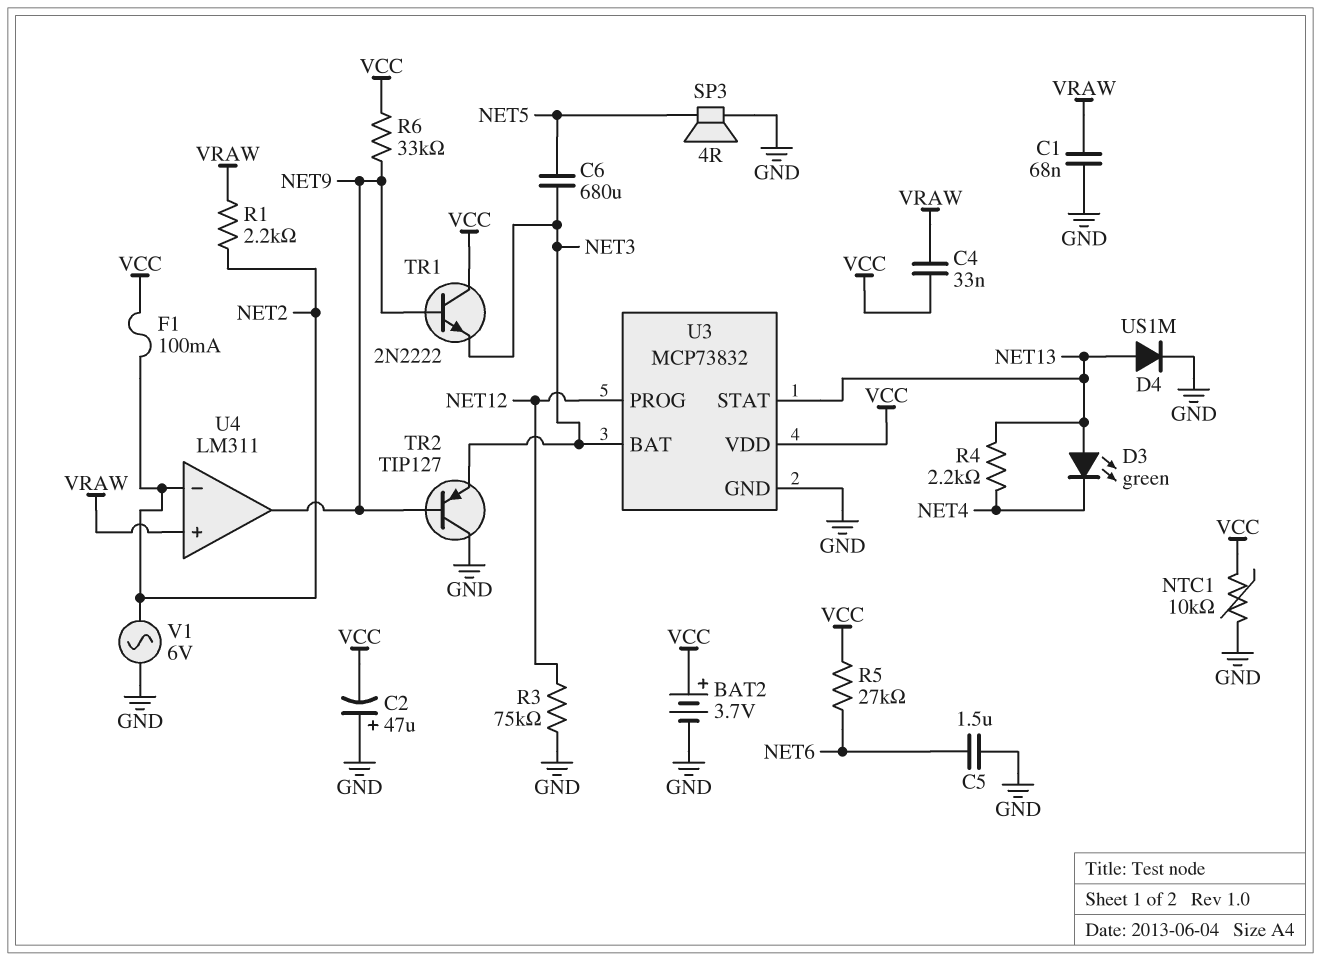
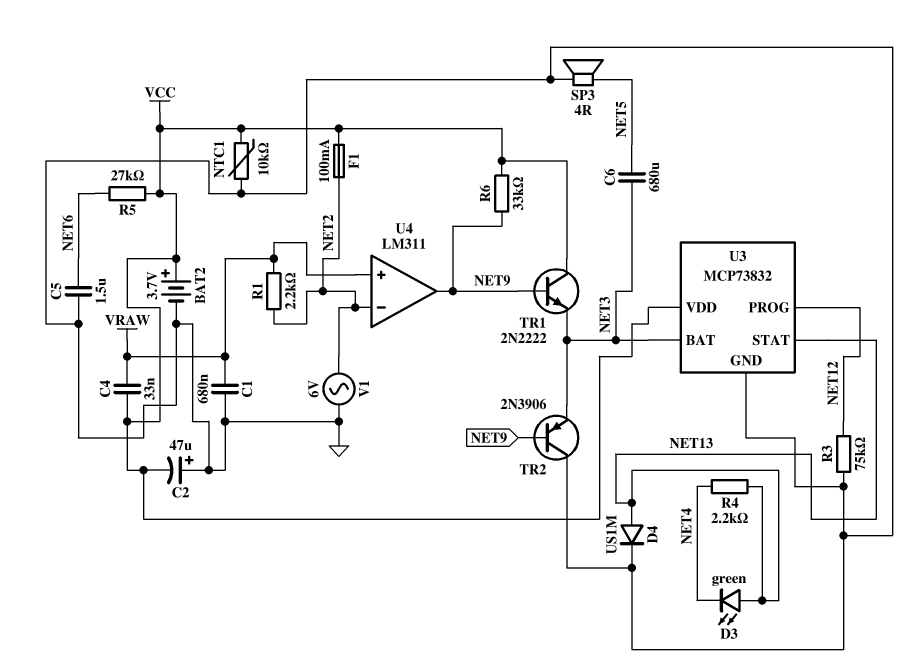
C1: 68nF (GND, VRAW) -> 680nF (GND, VRAW)
TR2: PNP TIP127 (B NET9, C GND, E NET3) -> PNP 2N3906 (B NET9, C GND, E NET3)

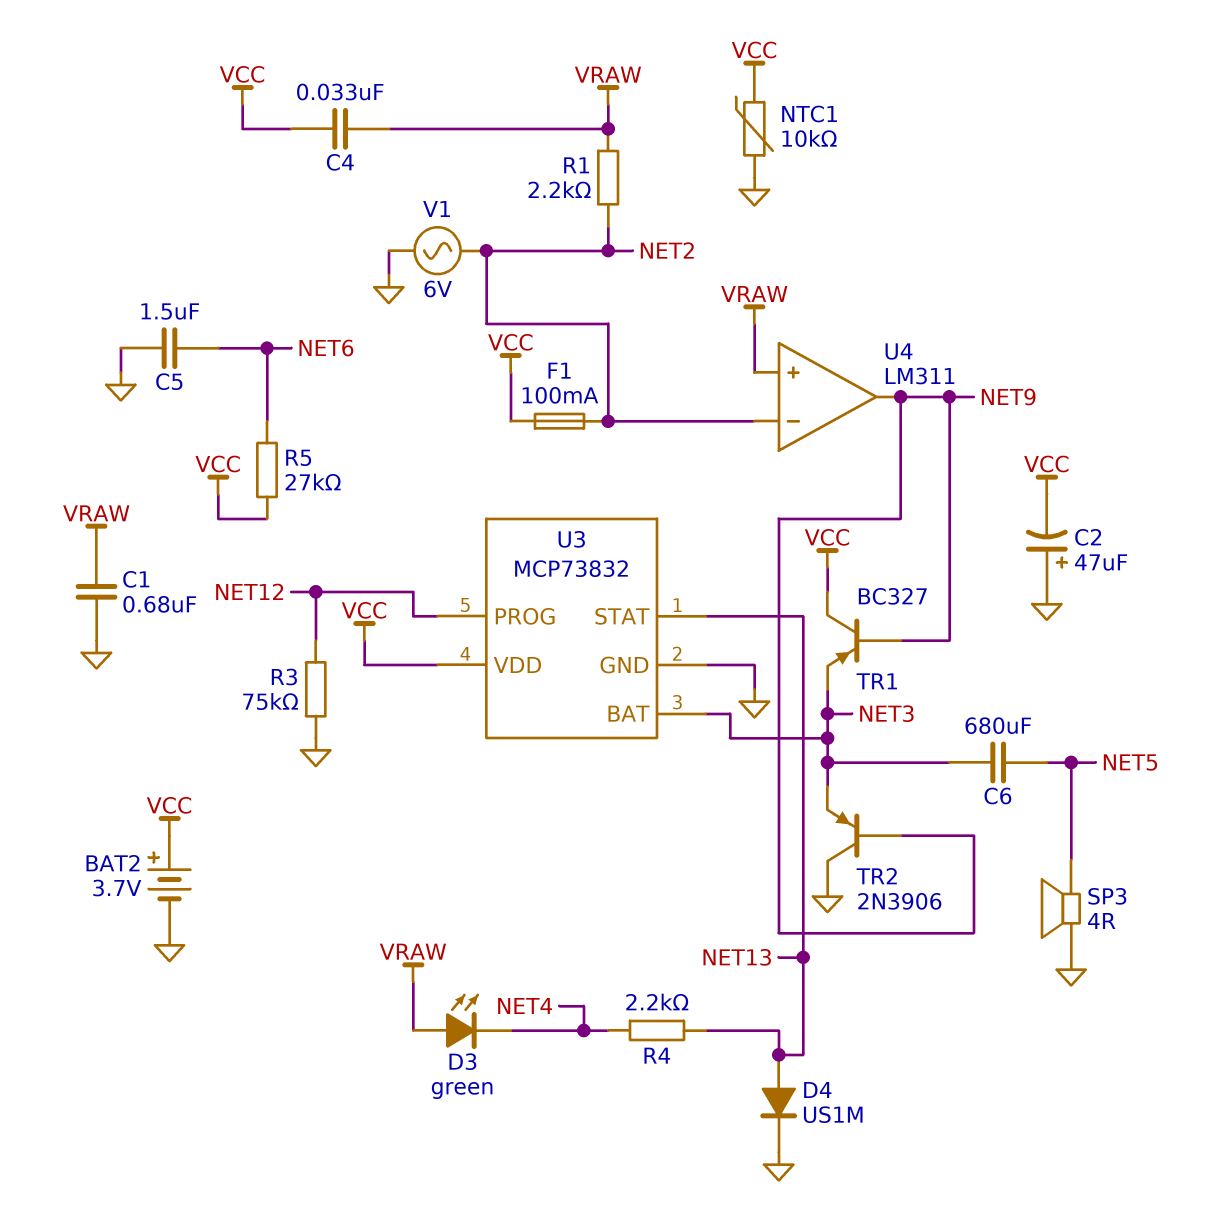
D3: LED green (A NET13, K NET4) -> LED green (A VRAW, K NET4)
R6: 33k (NET9, VCC) -> none
TR1: NPN 2N2222 (B NET9, C VCC, E NET3) -> PNP BC327 (B NET9, C VCC, E NET3)

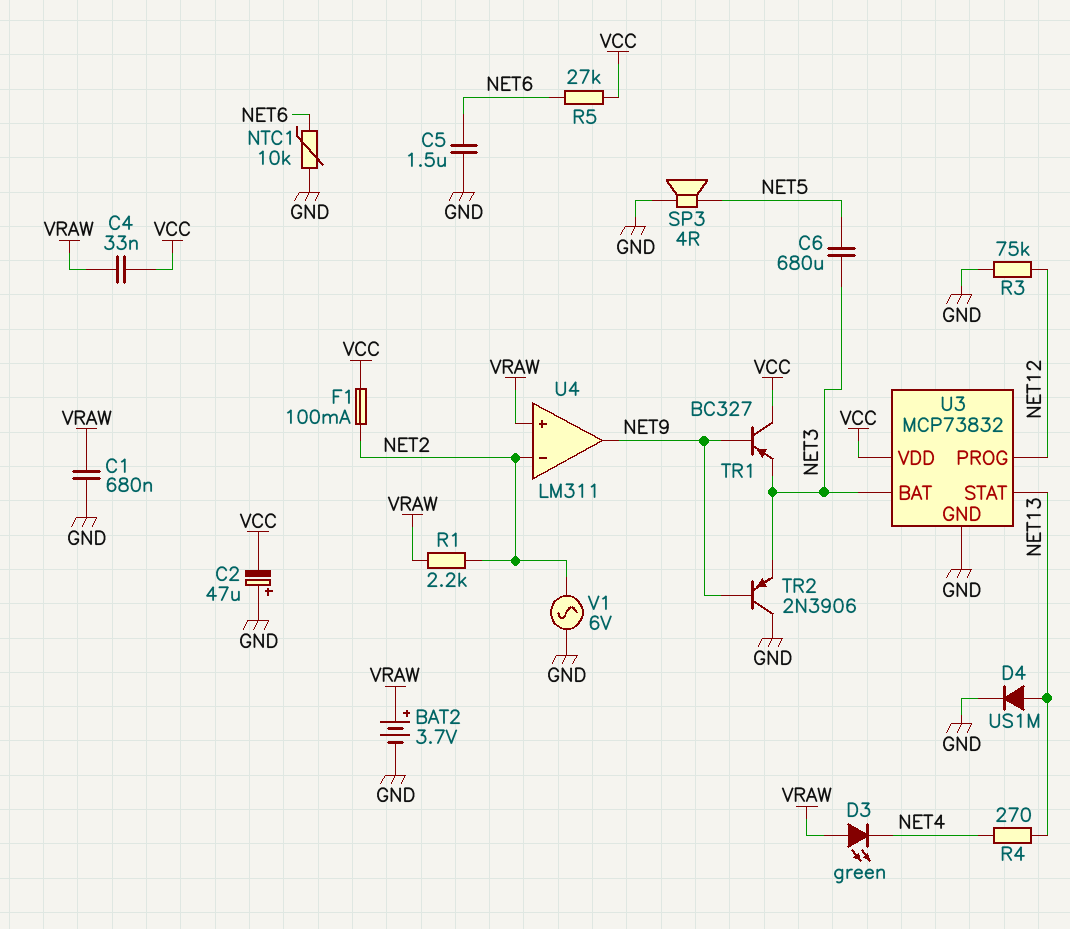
BAT2: 3.7V (plus VCC, minus GND) -> 3.7V (plus VRAW, minus GND)
NTC1: 10k (GND, VCC) -> 10k (GND, NET6)
R4: 2.2k (NET4, NET13) -> 270 (NET4, NET13)

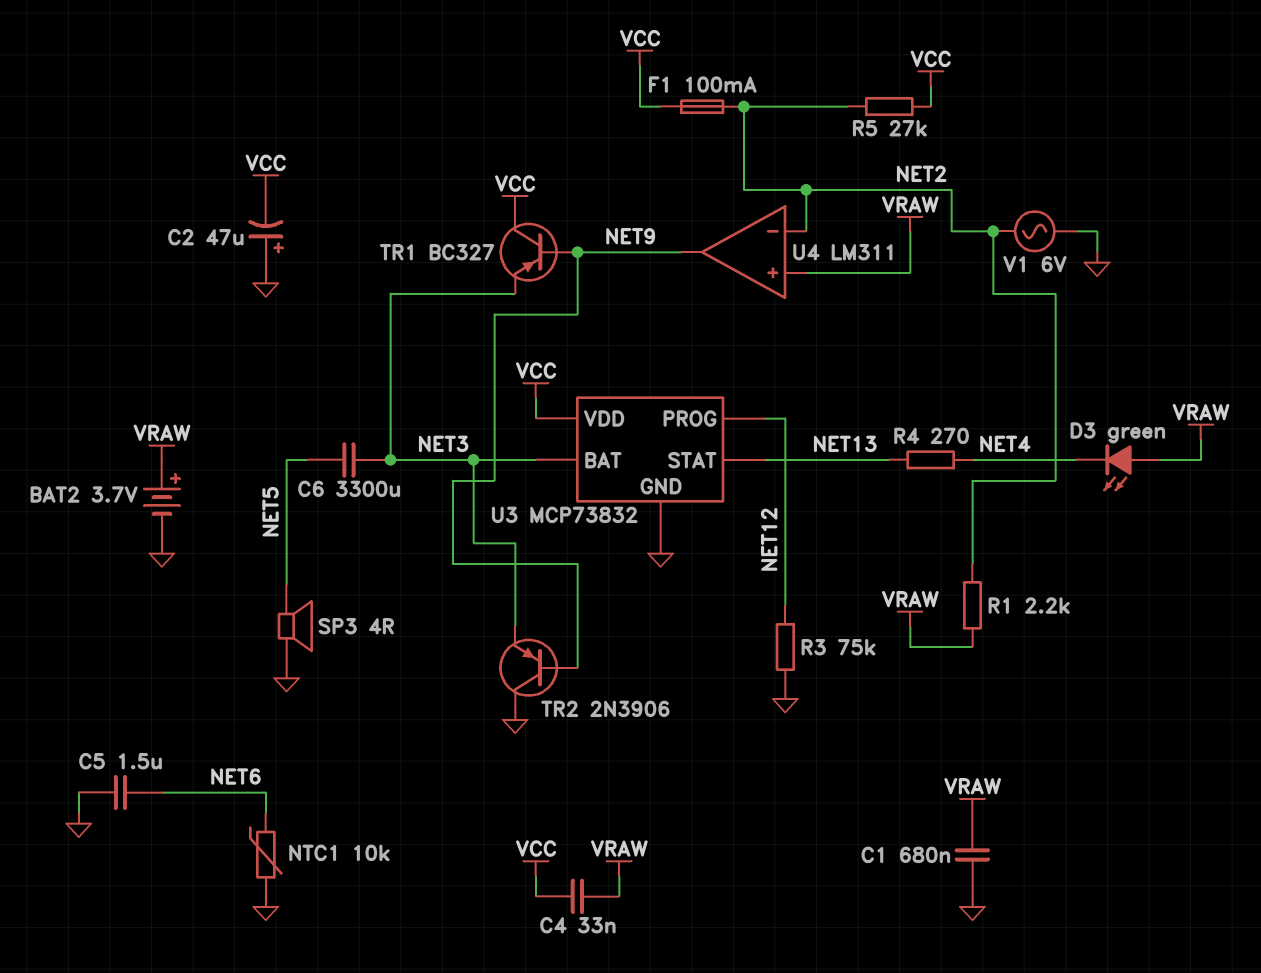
C6: 680uF (NET3, NET5) -> 3300uF (NET3, NET5)
D4: diode US1M (A NET13, K GND) -> none
R5: 27k (NET6, VCC) -> 27k (NET2, VCC)

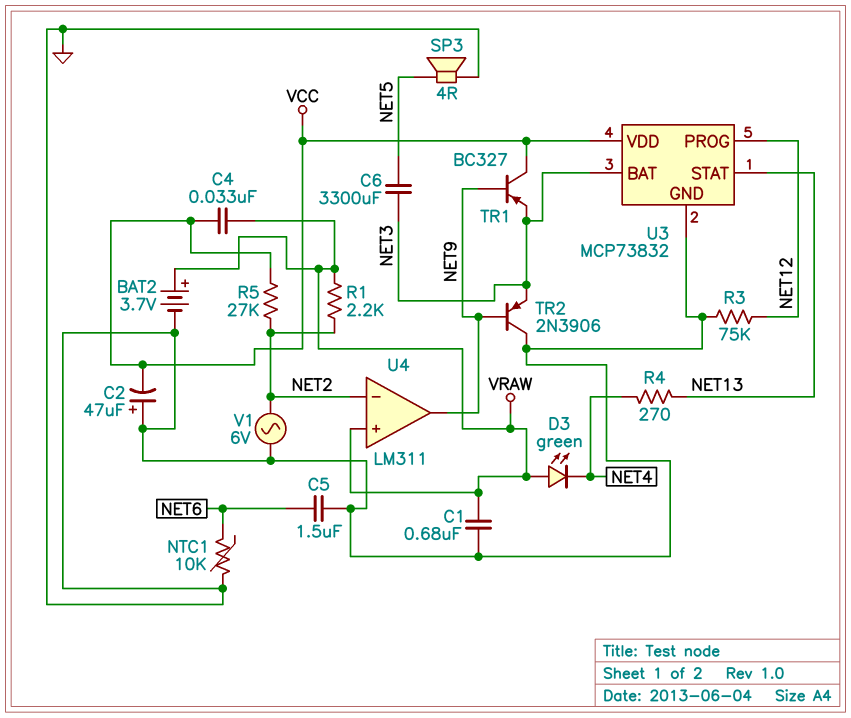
F1: 100mA (NET2, VCC) -> none

